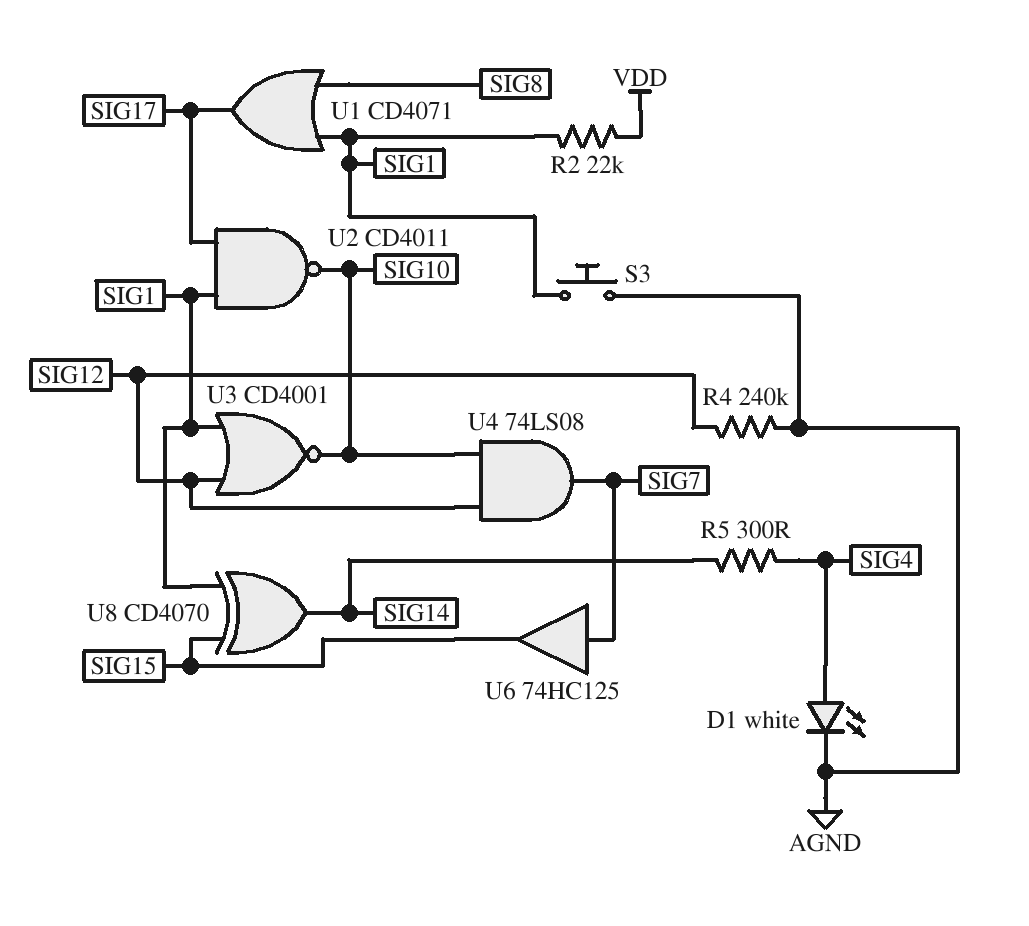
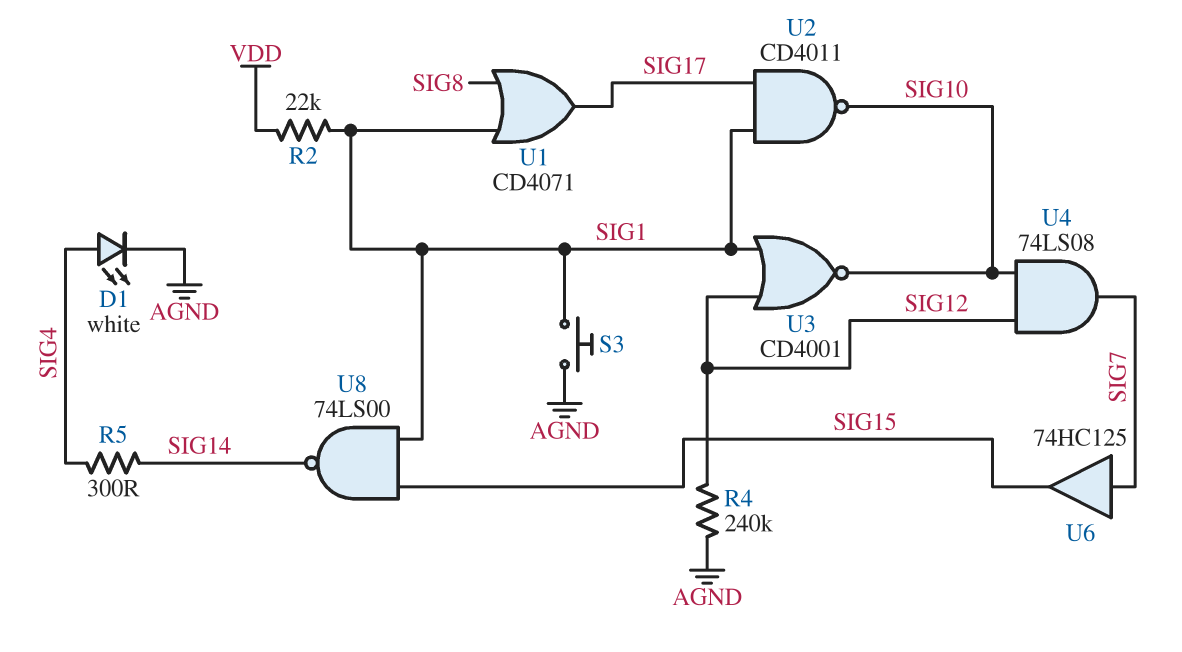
U8: XOR CD4070 (in SIG1, in SIG15, out SIG14) -> NAND 74LS00 (in SIG1, in SIG15, out SIG14)

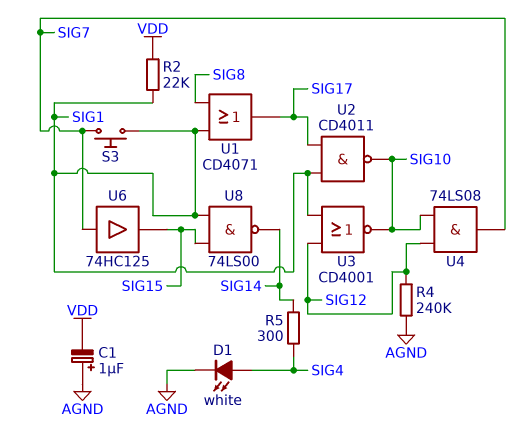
C1: none -> 1uF (plus AGND, minus VDD)
S3: button (AGND, SIG1) -> button (SIG1, SIG7)

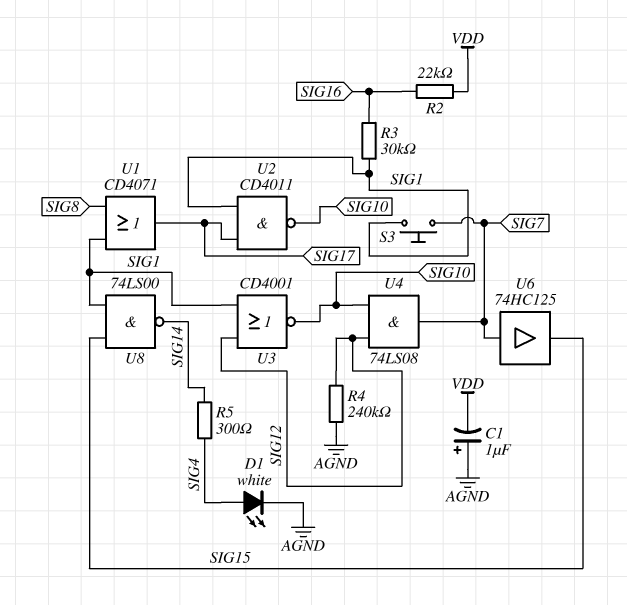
R2: 22k (SIG1, VDD) -> 22k (SIG16, VDD)
R3: none -> 30k (SIG1, SIG16)

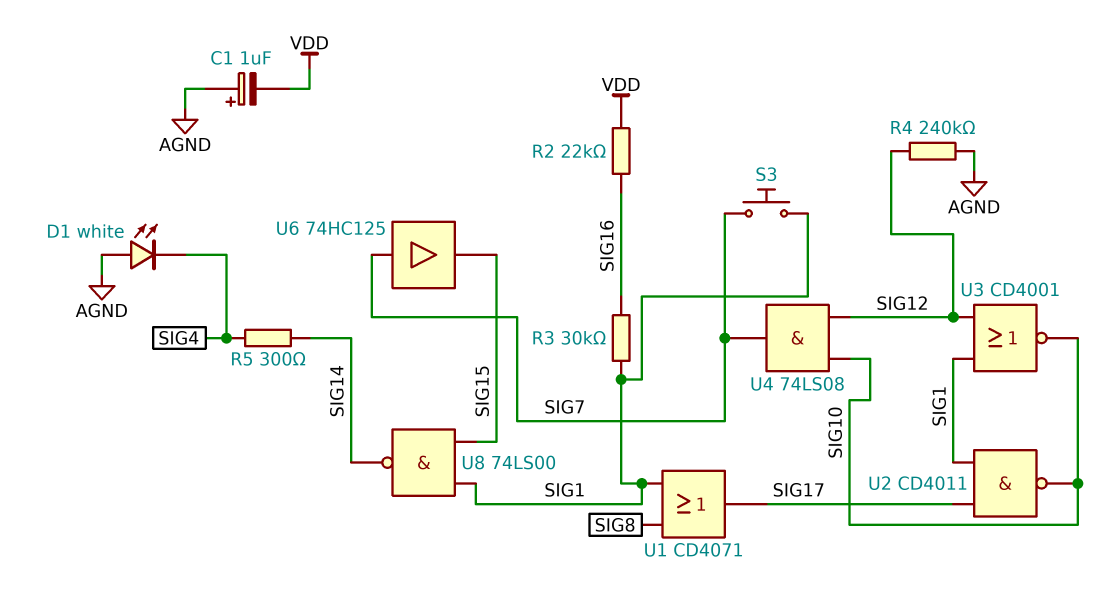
D1: LED white (A SIG4, K AGND) -> LED white (A AGND, K SIG4)

